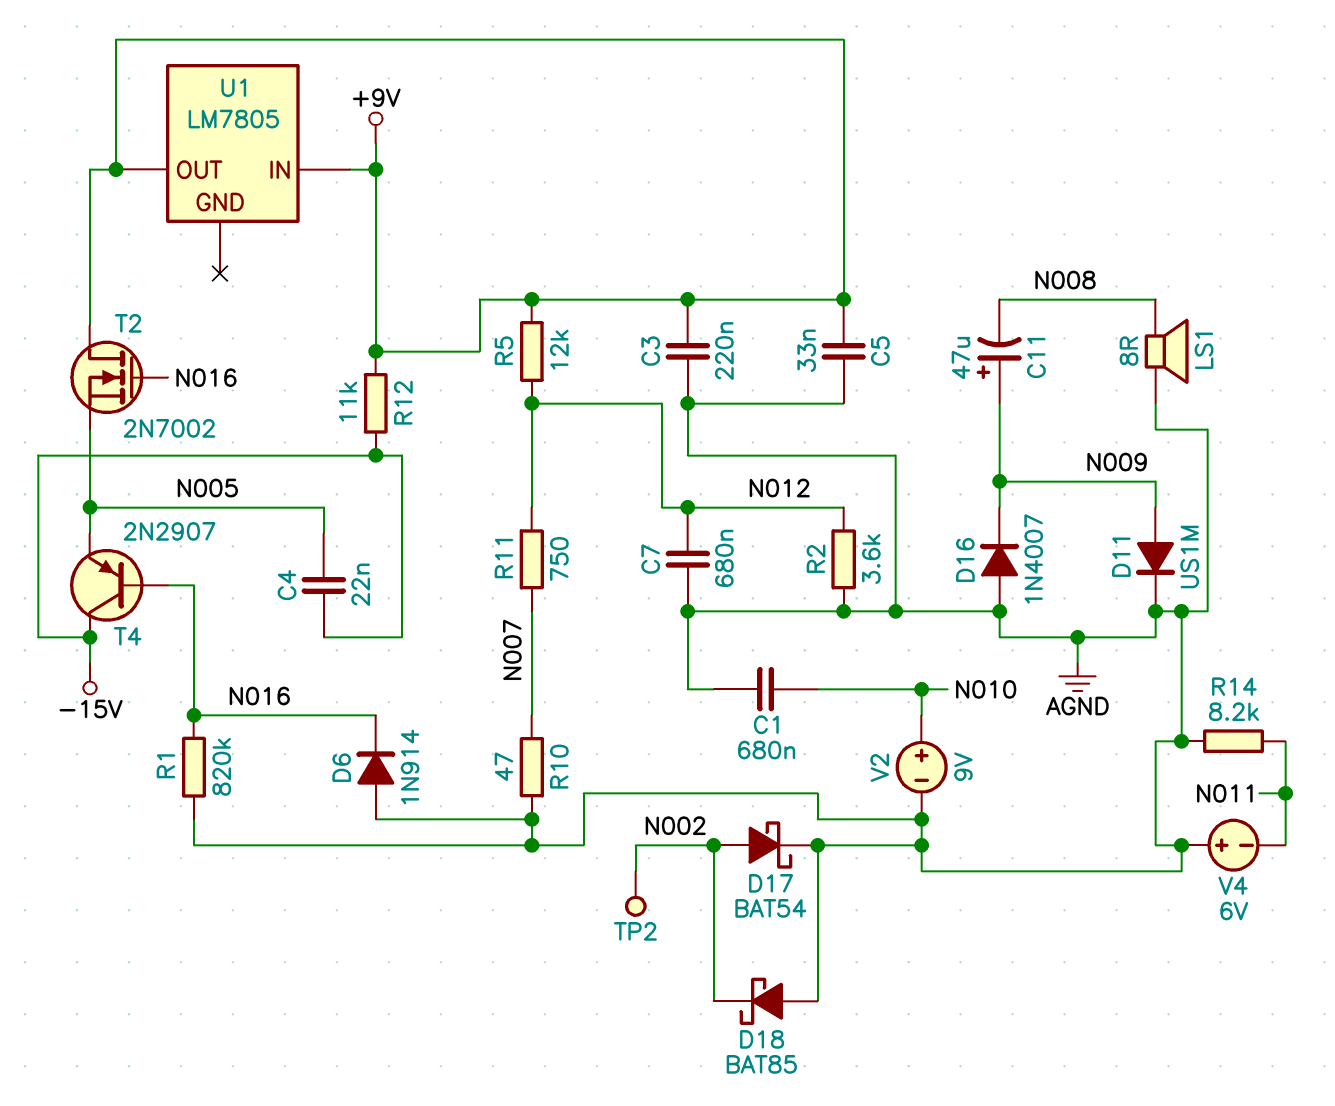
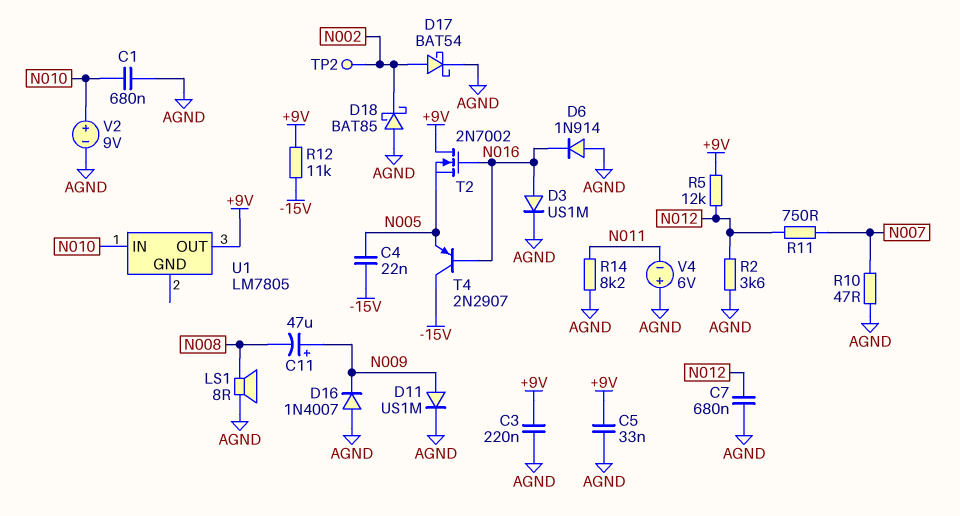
D3: none -> diode US1M (A N016, K AGND)
R1: 820k (AGND, N016) -> none
U1 pin IN: +9V -> N010

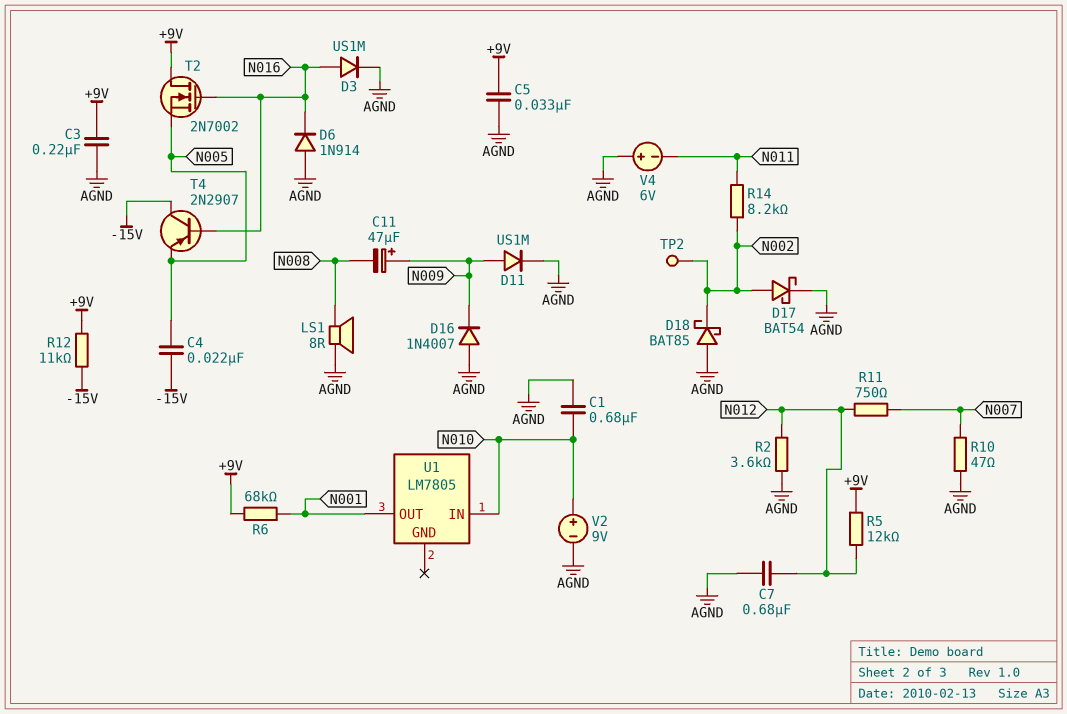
R6: none -> 68k (+9V, N001)
R14: 8.2k (AGND, N011) -> 8.2k (N002, N011)
U1 pin OUT: +9V -> N001

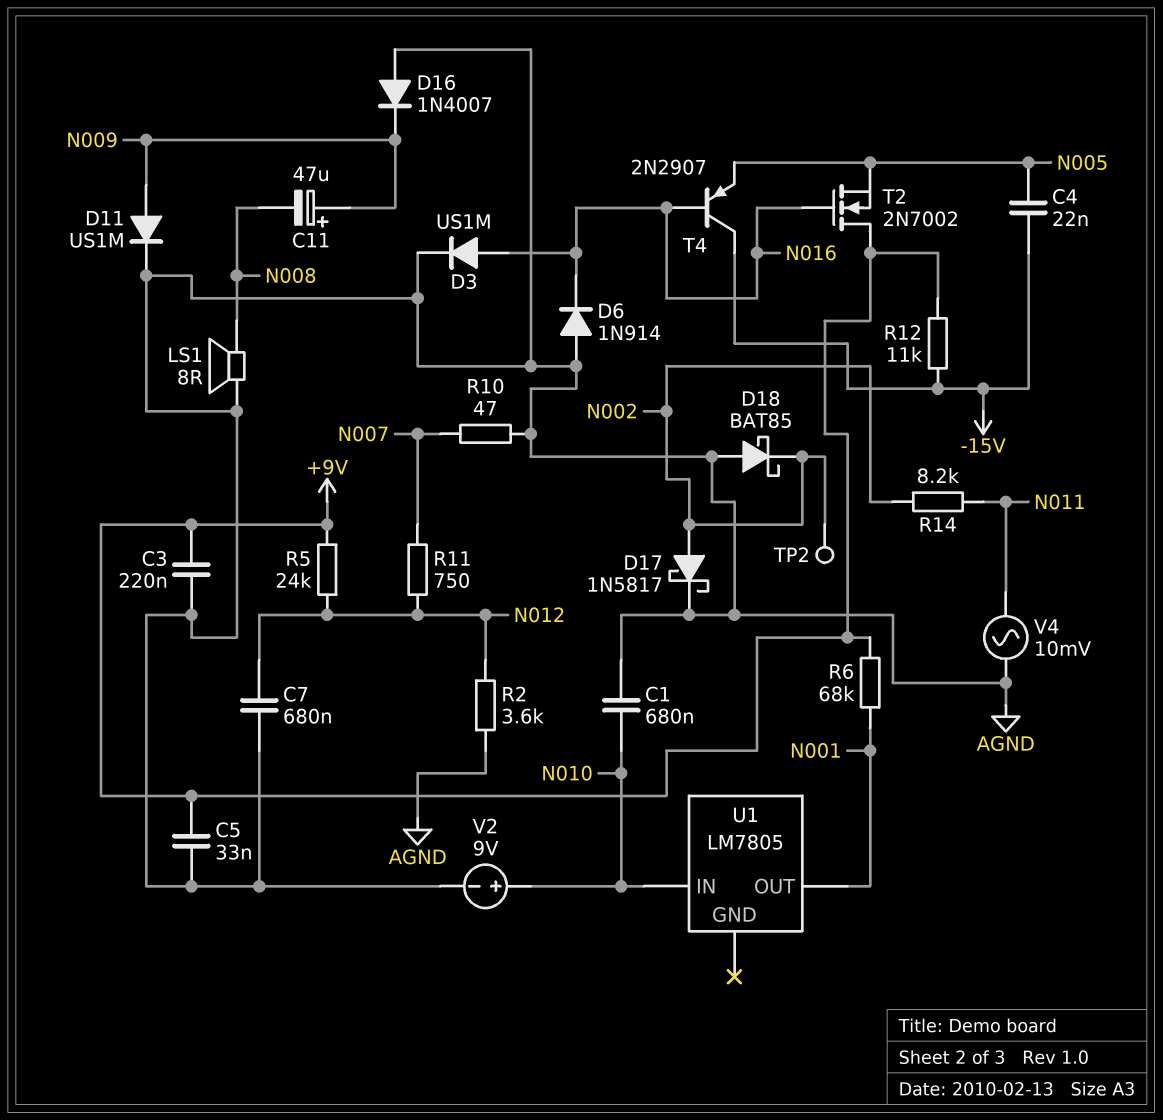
D17: schottky BAT54 (A N002, K AGND) -> schottky 1N5817 (A N002, K AGND)
R5: 12k (+9V, N012) -> 24k (+9V, N012)
V4: 6V (plus AGND, minus N011) -> AC 10mV (AGND, N011)

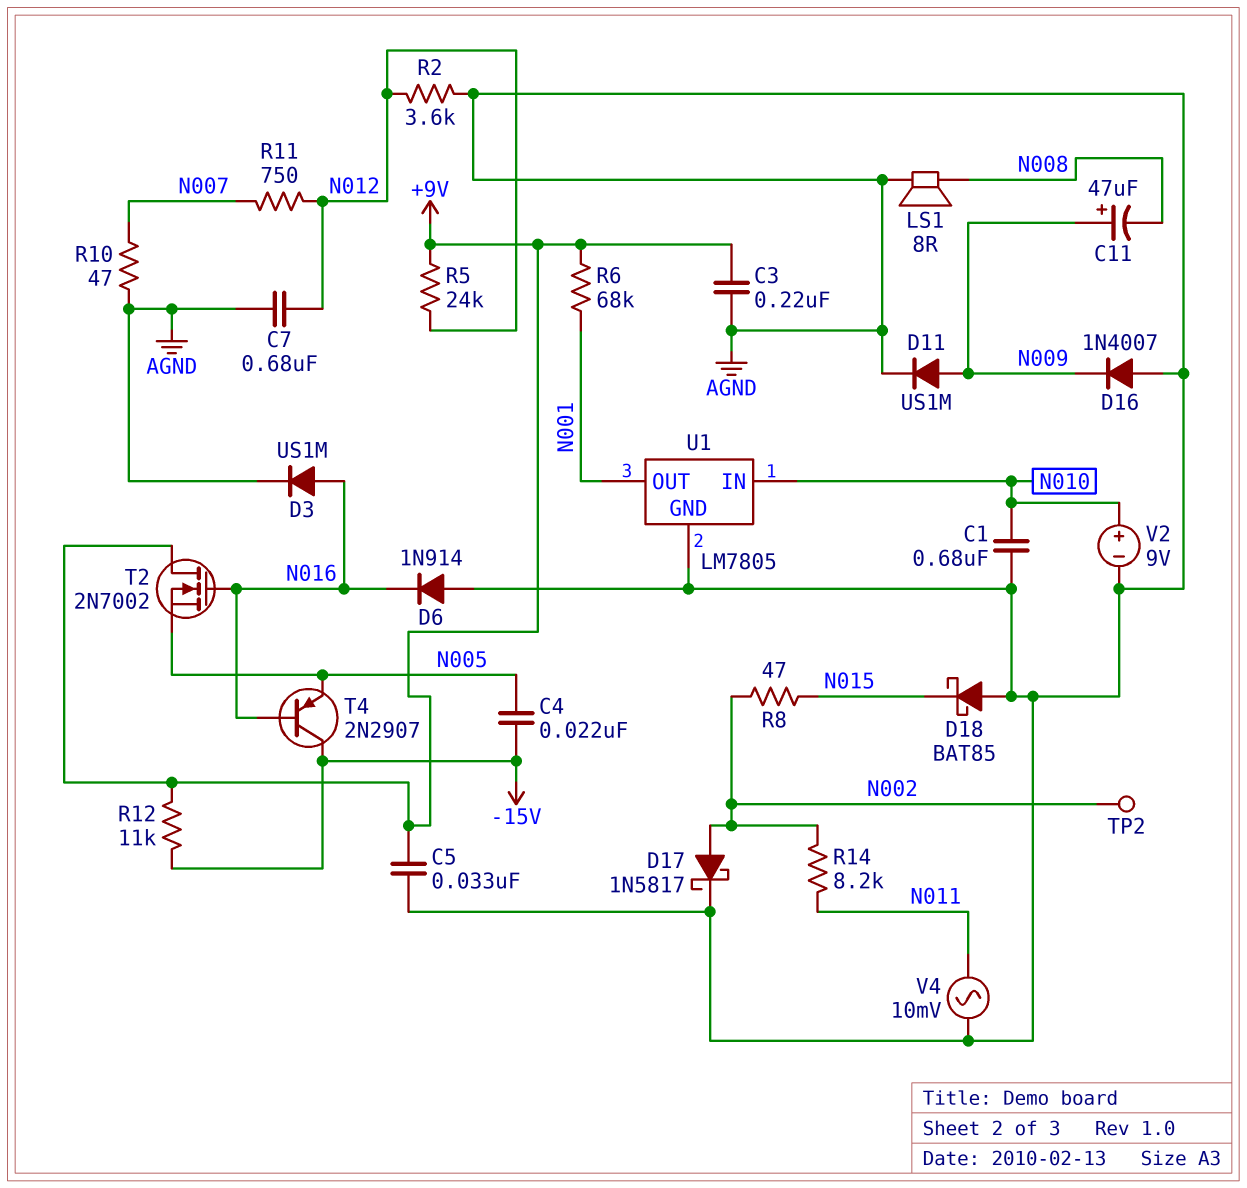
D18: schottky BAT85 (A AGND, K N002) -> schottky BAT85 (A AGND, K N015)
R8: none -> 47 (N002, N015)
U1 pin GND: none -> AGND

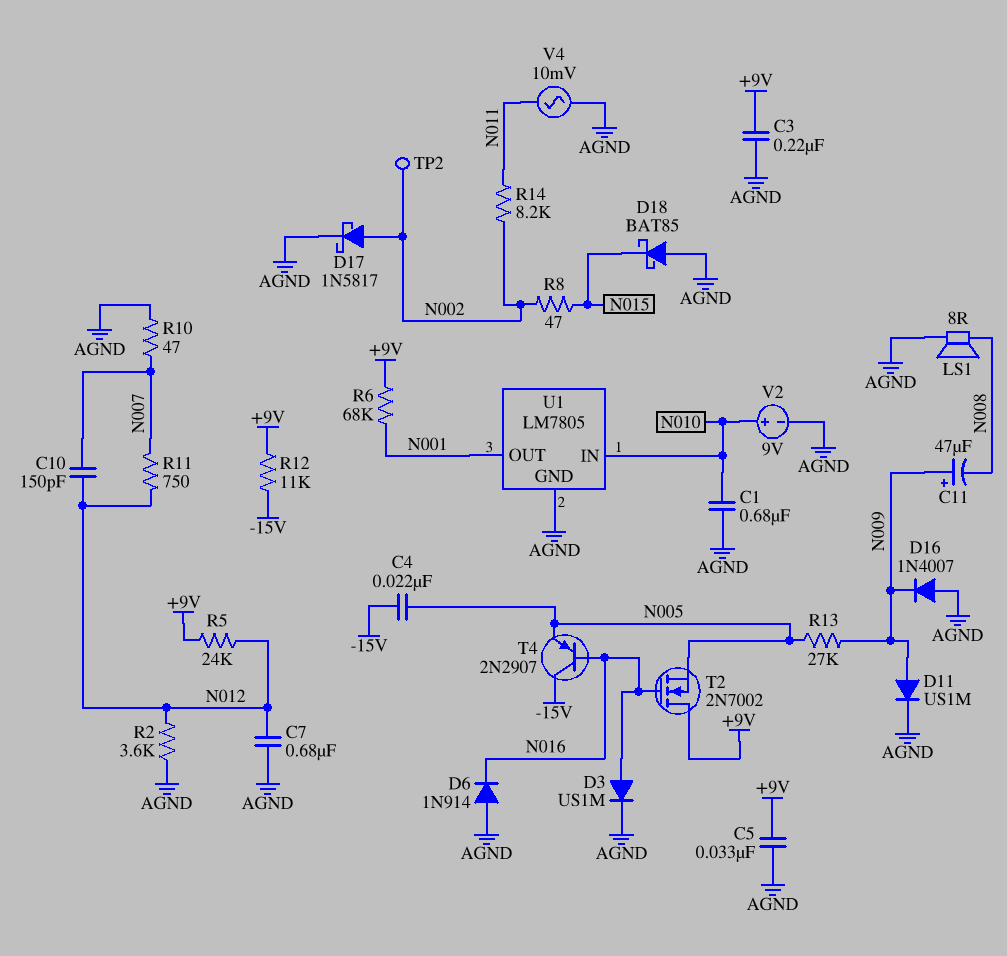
C10: none -> 150pF (N007, N012)
R13: none -> 27k (N005, N009)

